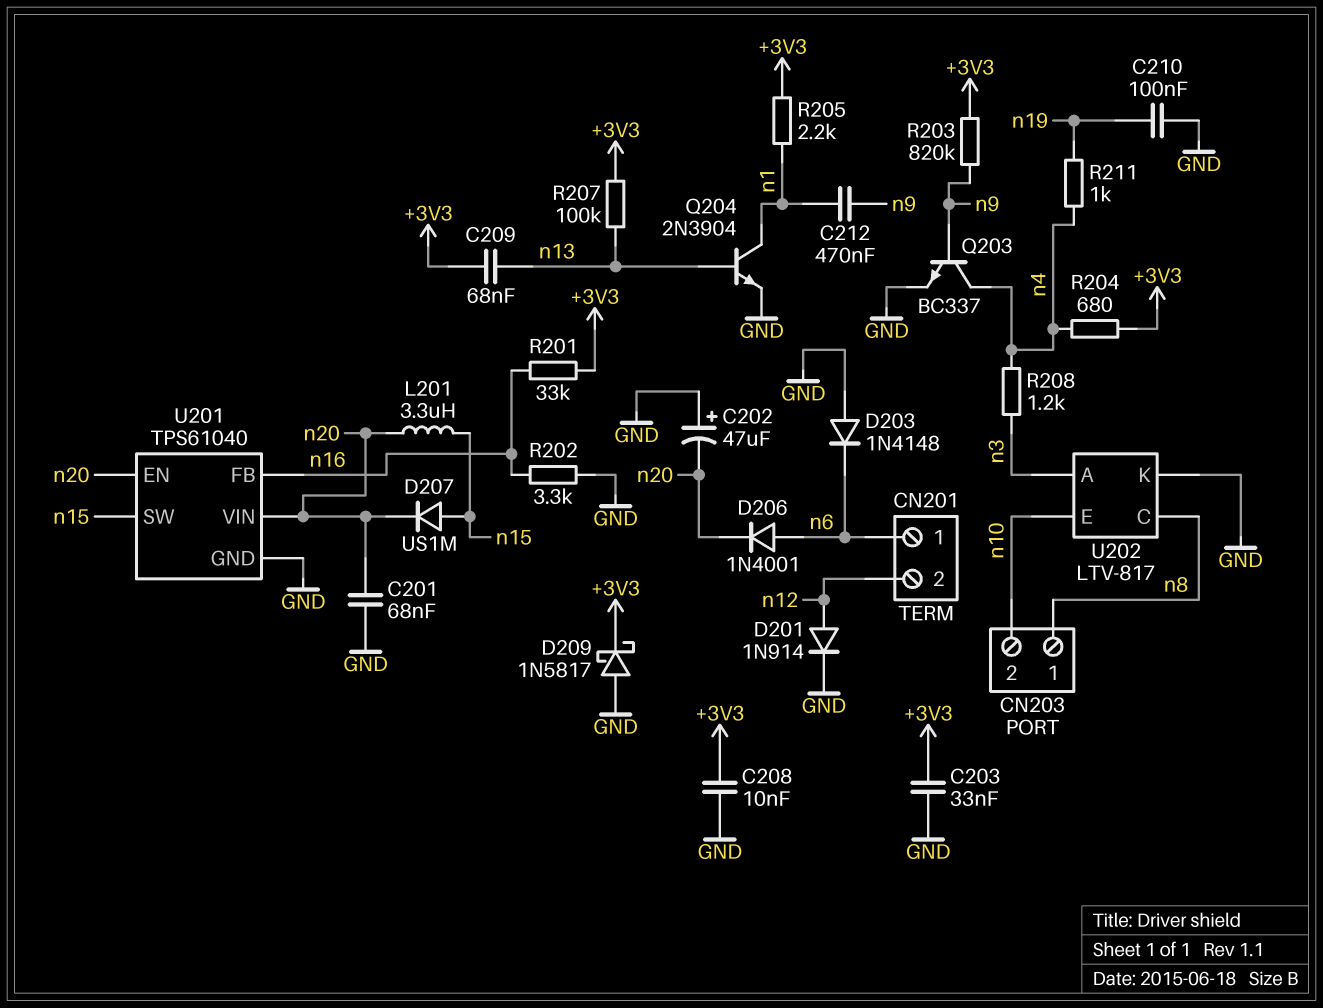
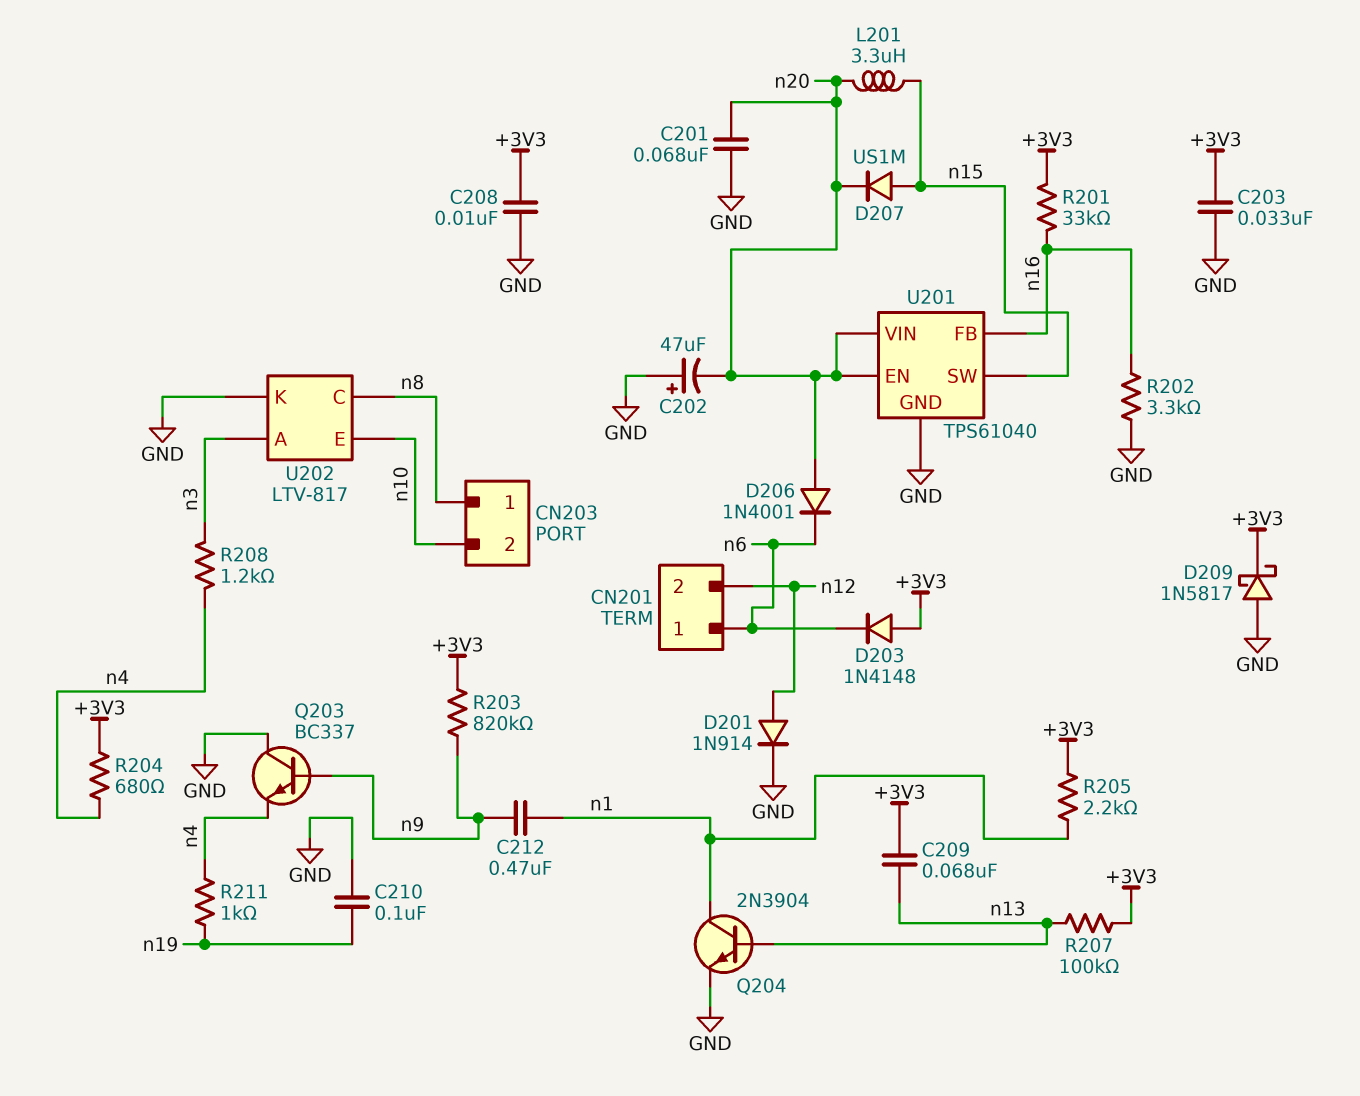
D203: diode 1N4148 (A GND, K n6) -> diode 1N4148 (A +3V3, K n6)
D206: diode 1N4001 (A n6, K n20) -> diode 1N4001 (A n20, K n6)
Q203: NPN BC337 (B n9, C n4, E GND) -> NPN BC337 (B n9, C GND, E n4)

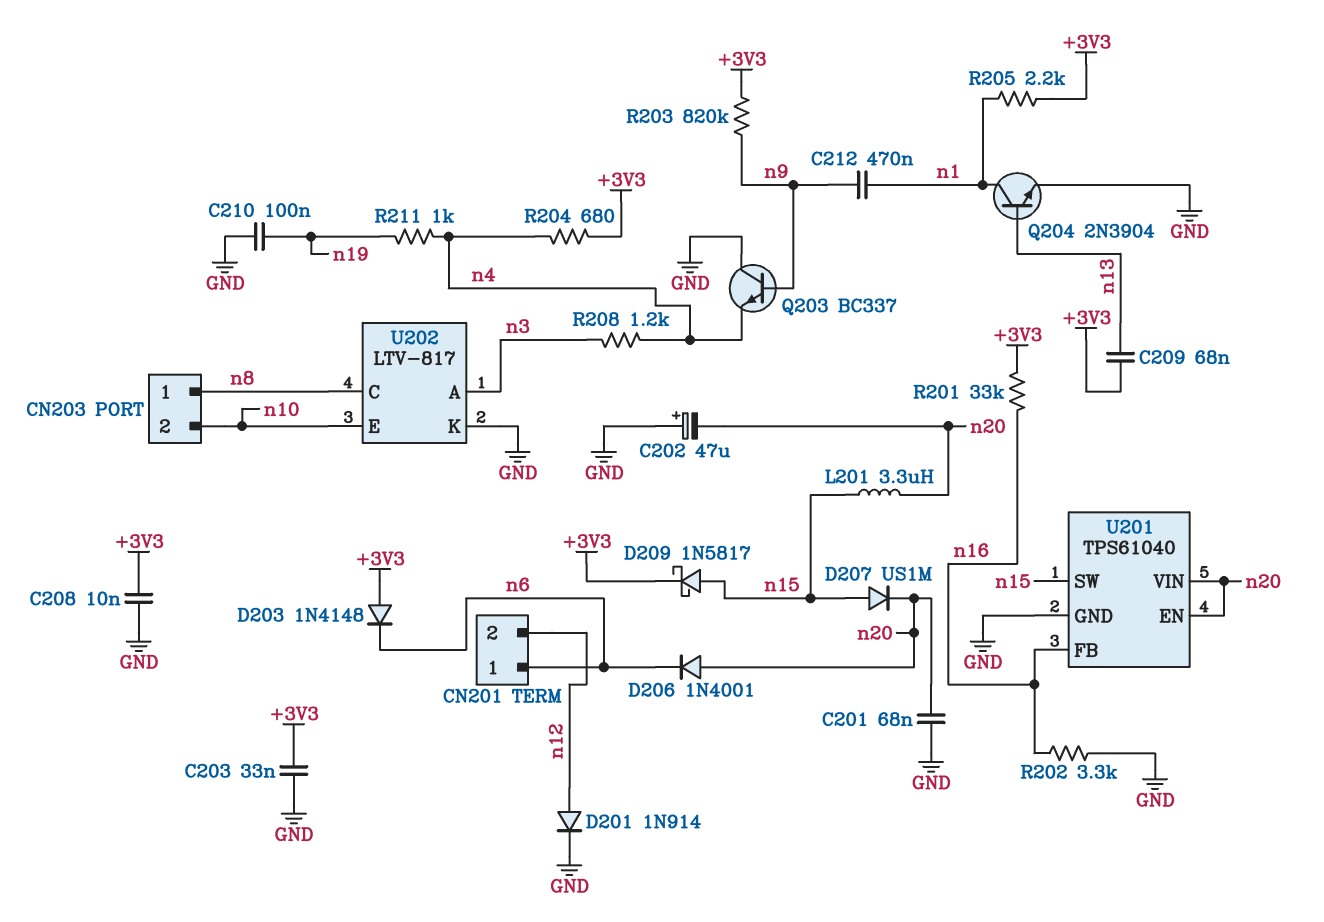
D209: schottky 1N5817 (A GND, K +3V3) -> schottky 1N5817 (A n15, K +3V3)
R207: 100k (+3V3, n13) -> none

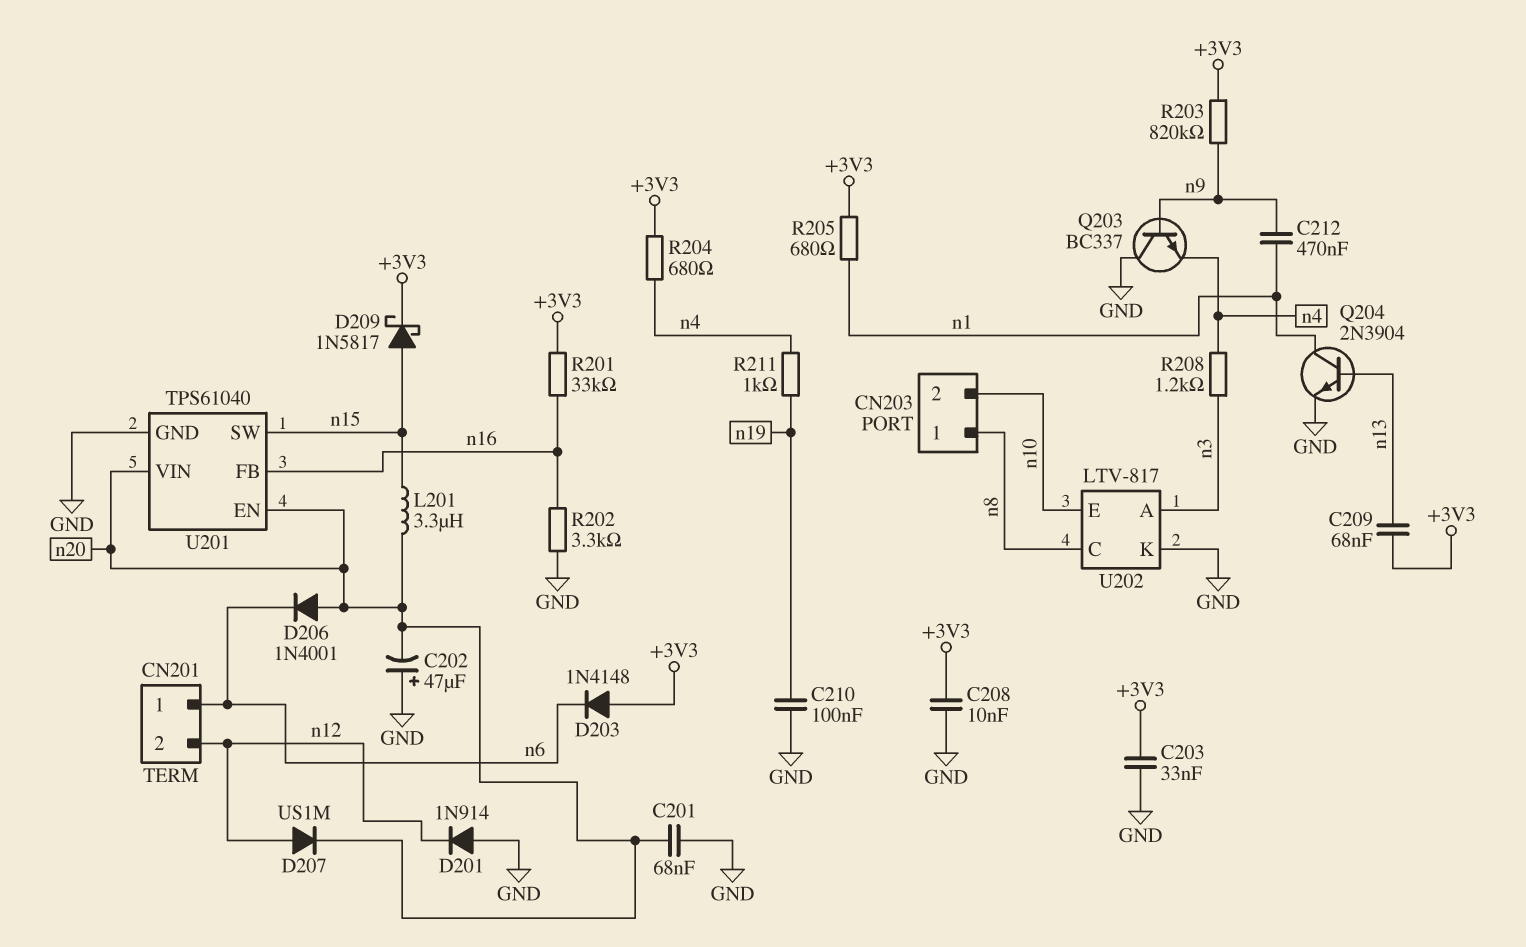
D201: diode 1N914 (A n12, K GND) -> diode 1N914 (A GND, K n12)
D207: diode US1M (A n15, K n20) -> diode US1M (A n12, K n20)
R205: 2.2k (+3V3, n1) -> 680 (+3V3, n1)

